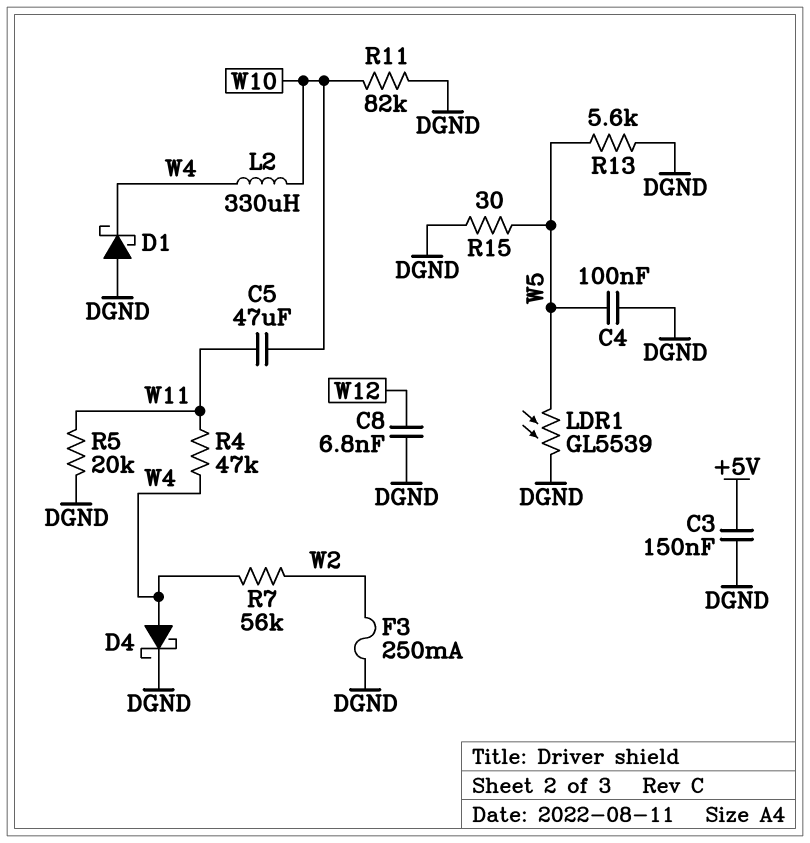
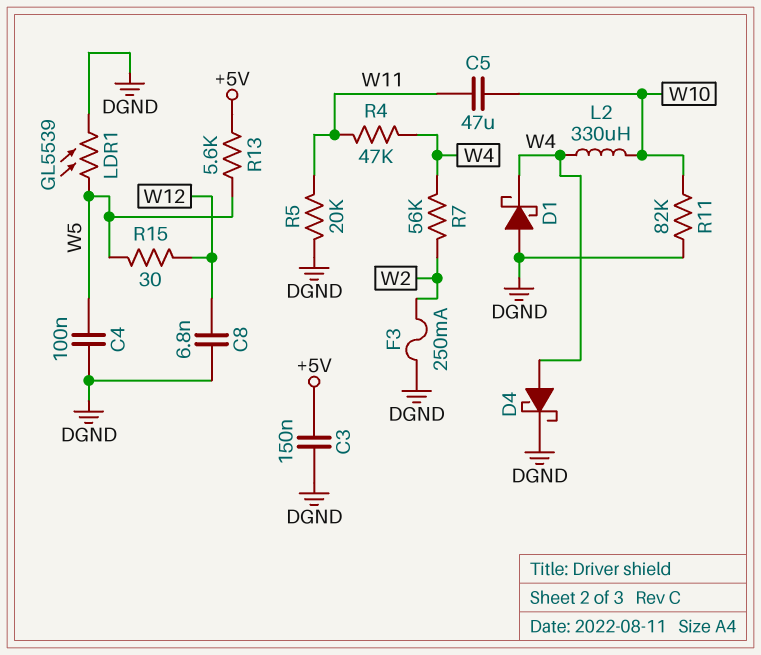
R13: 5.6k (DGND, W5) -> 5.6k (+5V, W5)
R15: 30 (DGND, W5) -> 30 (W5, W12)

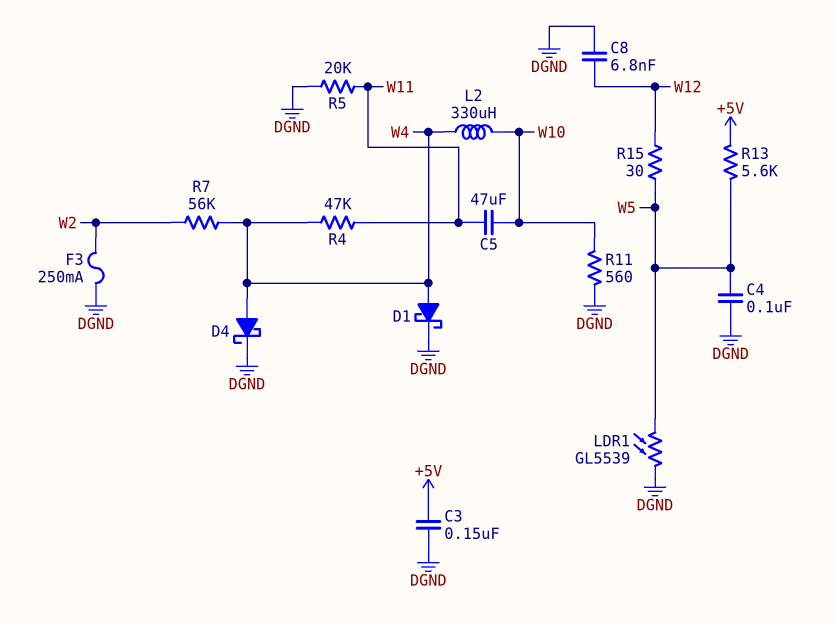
D1: schottky (A DGND, K W4) -> schottky (A W4, K DGND)
R11: 82k (DGND, W10) -> 560 (DGND, W10)

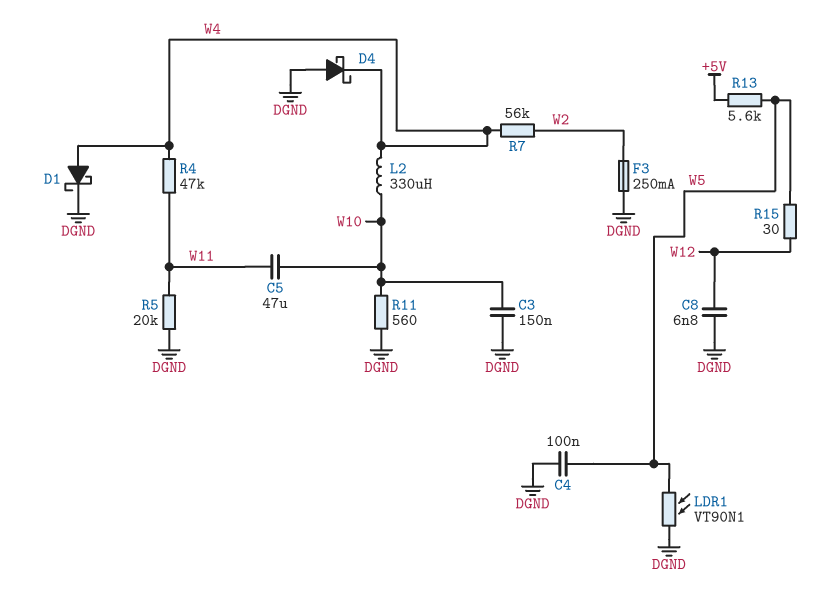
C3: 150nF (+5V, DGND) -> 150nF (DGND, W10)
D4: schottky (A W4, K DGND) -> schottky (A DGND, K W4)
LDR1: GL5539 (DGND, W5) -> VT90N1 (DGND, W5)

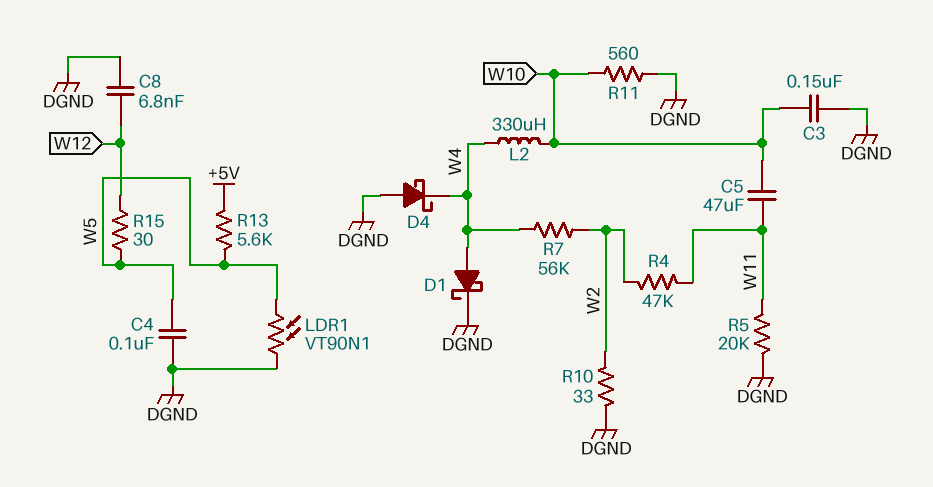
F3: 250mA (DGND, W2) -> none
R4: 47k (W4, W11) -> 47k (W2, W11)
R10: none -> 33 (DGND, W2)

